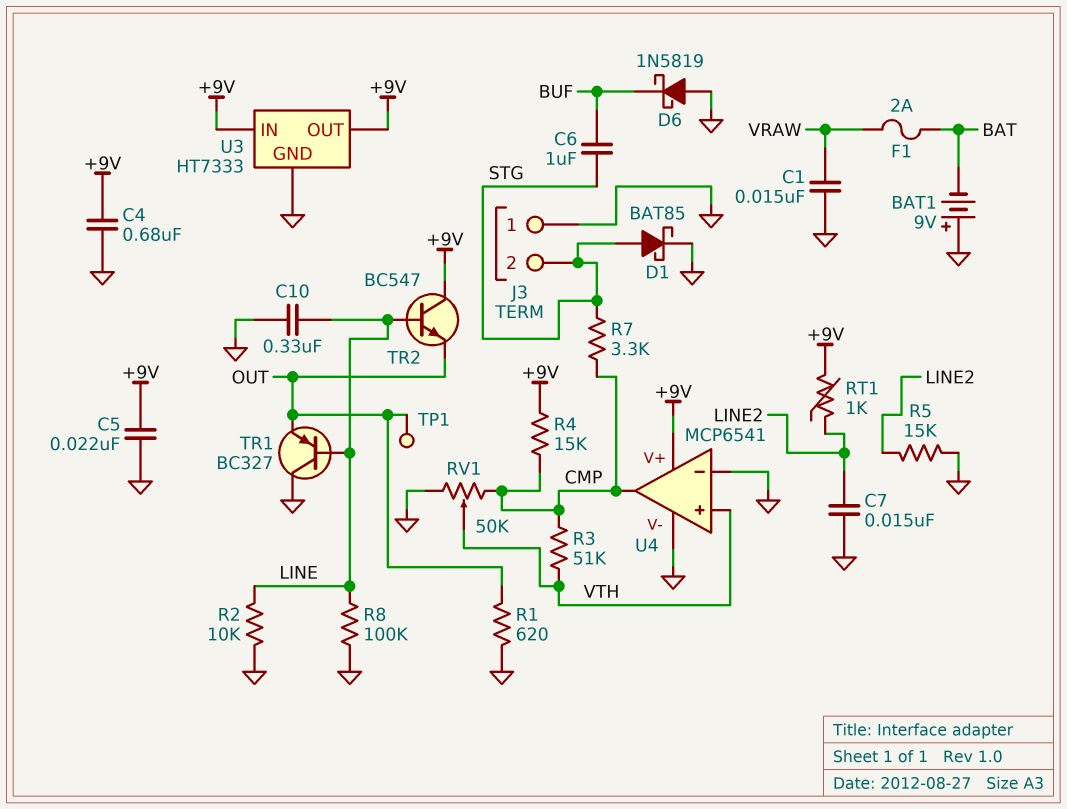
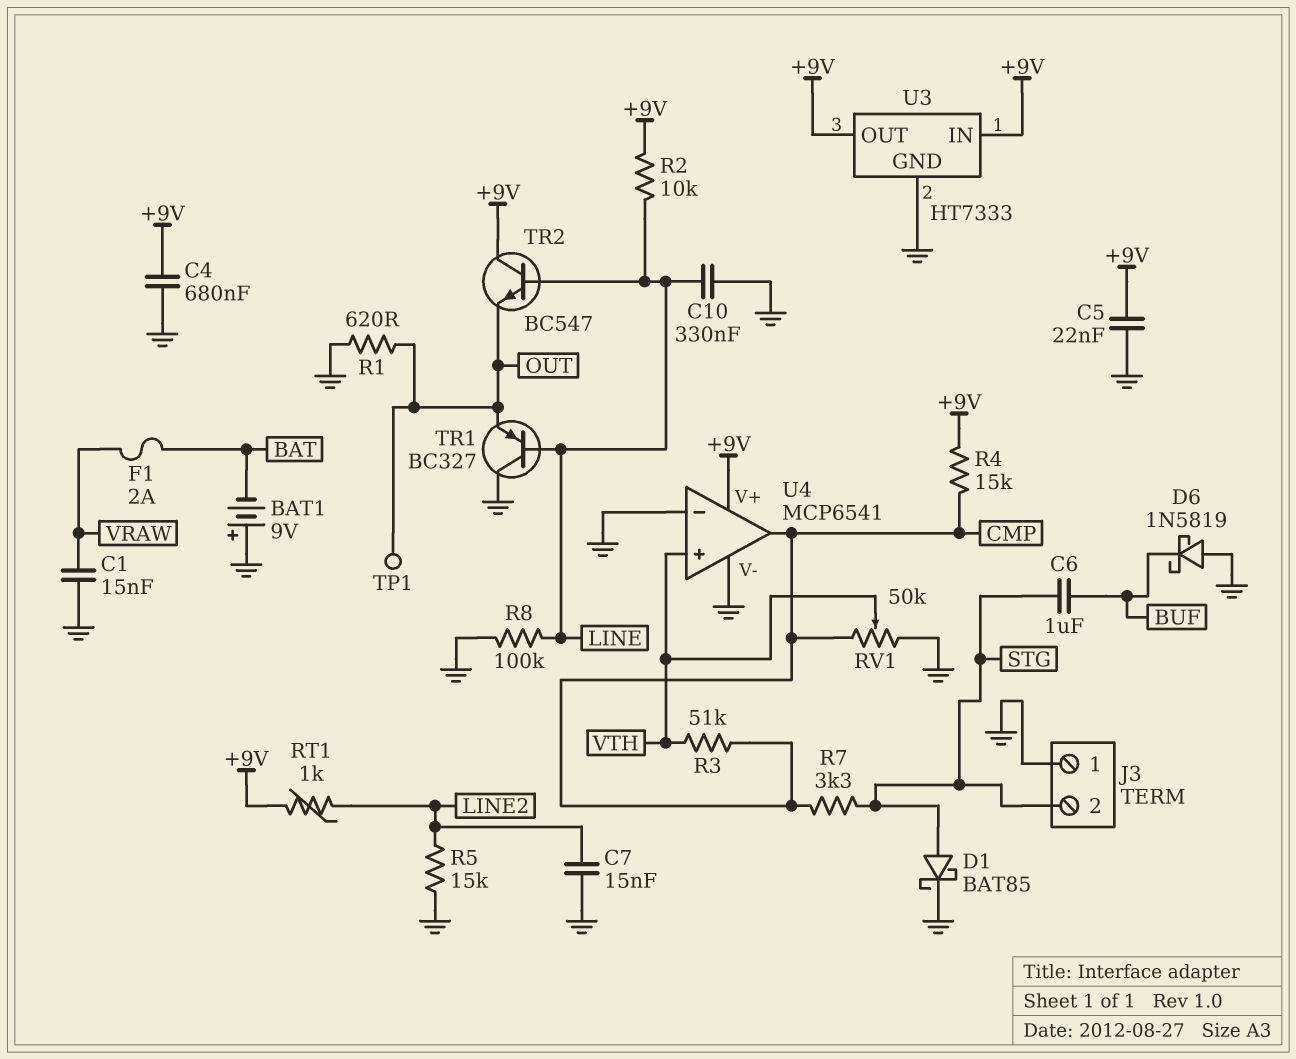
R2: 10k (GND, LINE) -> 10k (+9V, LINE)

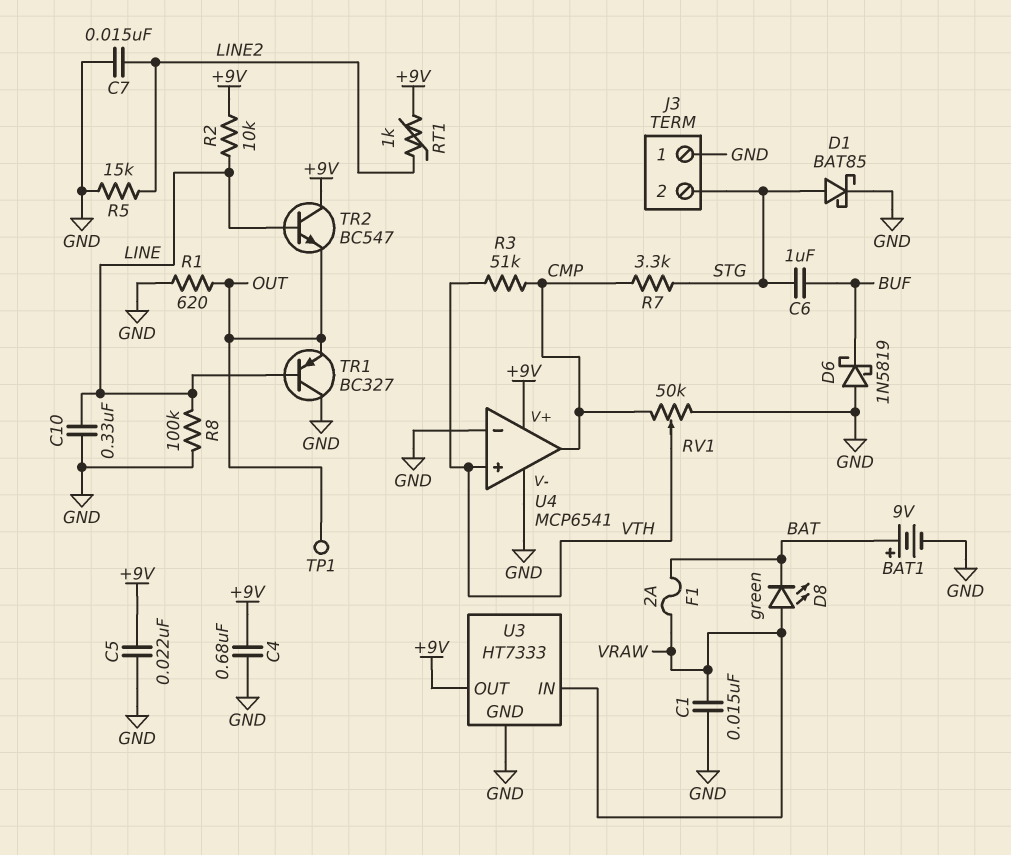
BAT1: 9V (plus GND, minus BAT) -> 9V (plus BAT, minus GND)
D8: none -> LED green (A VRAW, K BAT)
R4: 15k (+9V, CMP) -> none
U3 pin IN: +9V -> VRAW

